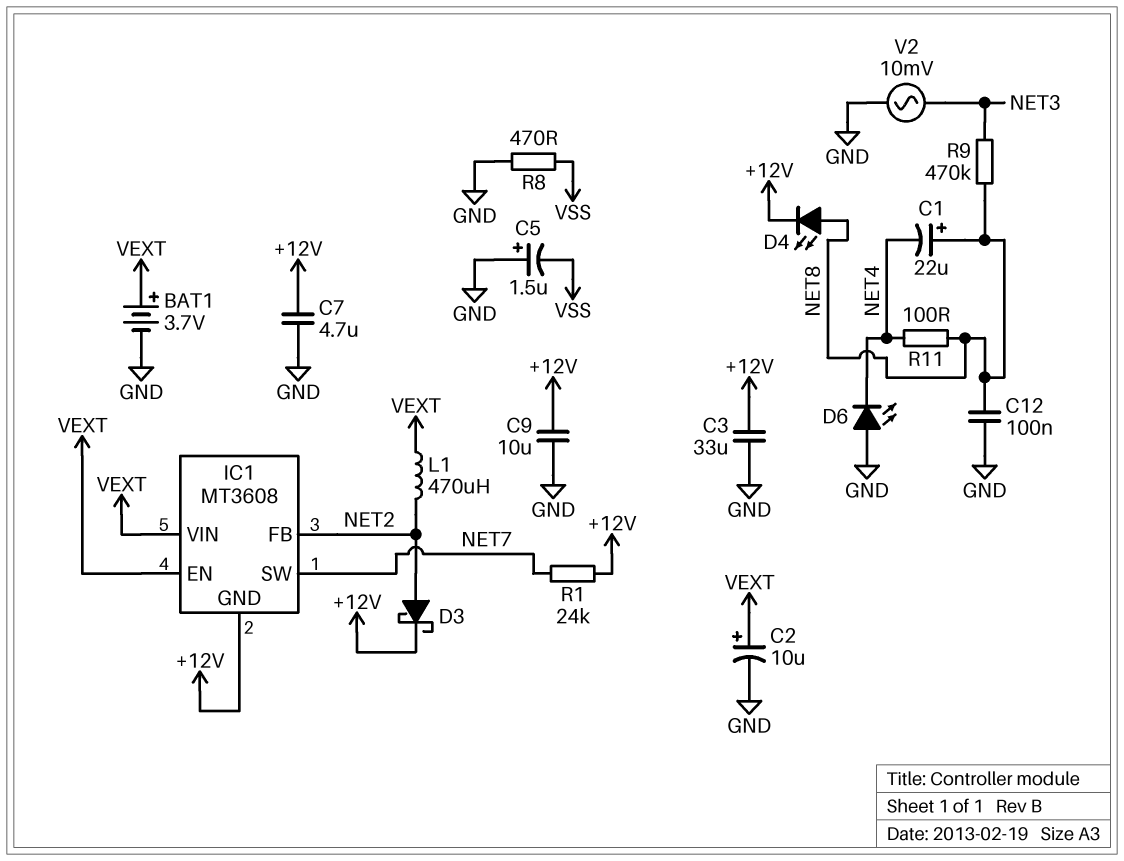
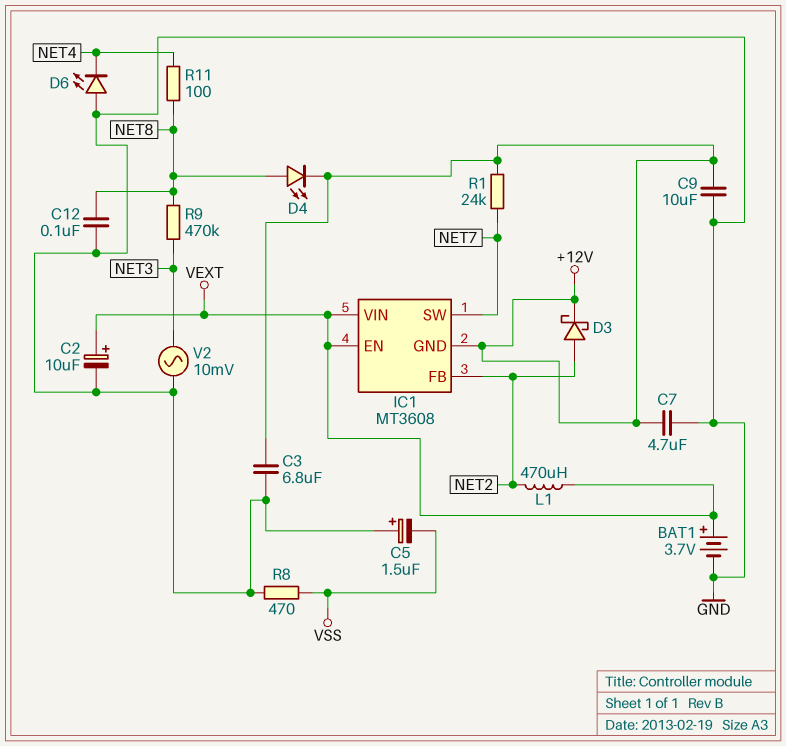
C1: 22uF (plus NET8, minus NET4) -> none
C3: 33uF (+12V, GND) -> 6.8uF (+12V, GND)

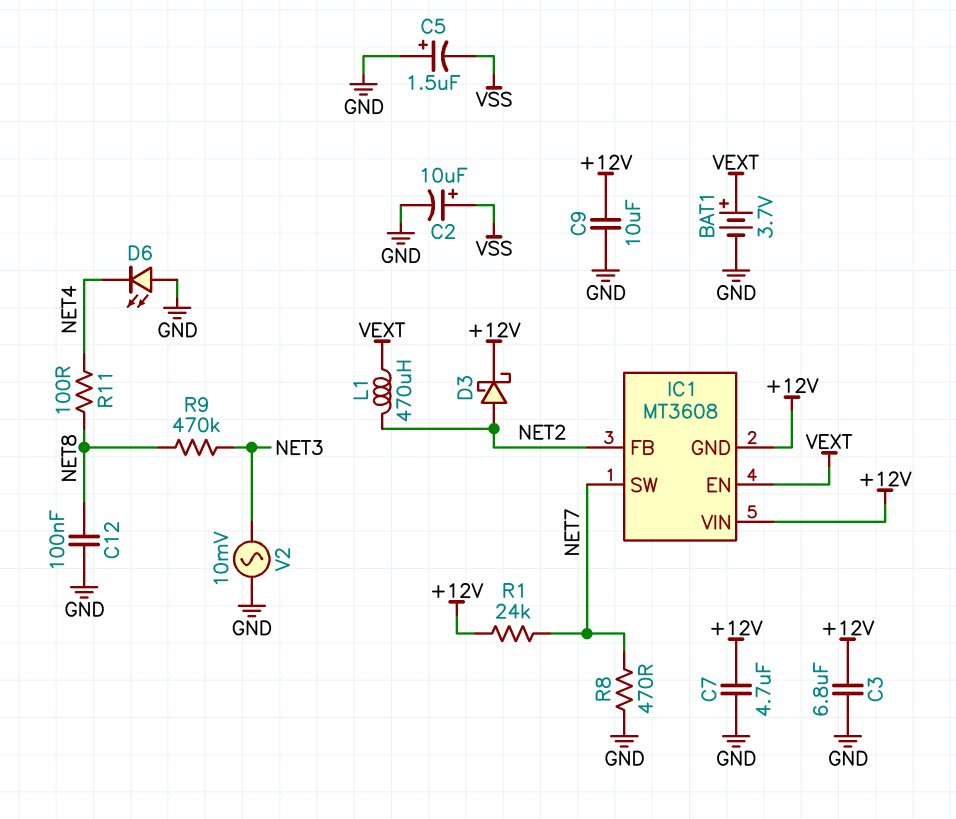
C2: 10uF (plus VEXT, minus GND) -> 10uF (plus VSS, minus GND)
D4: LED (A NET8, K +12V) -> none
IC1 pin VIN: VEXT -> +12V
R8: 470 (GND, VSS) -> 470 (GND, NET7)

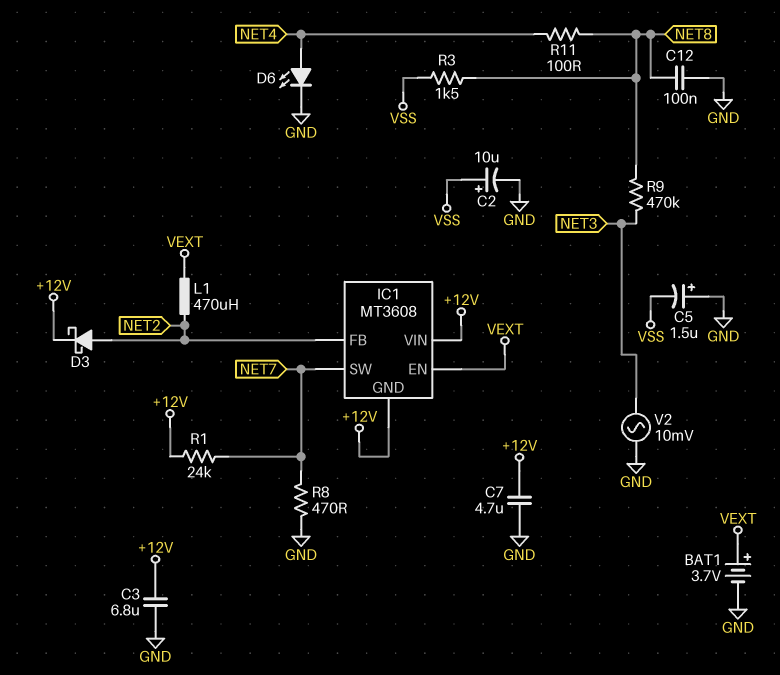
C9: 10uF (+12V, GND) -> none
D6: LED (A GND, K NET4) -> LED (A NET4, K GND)
R3: none -> 1.5k (NET8, VSS)

